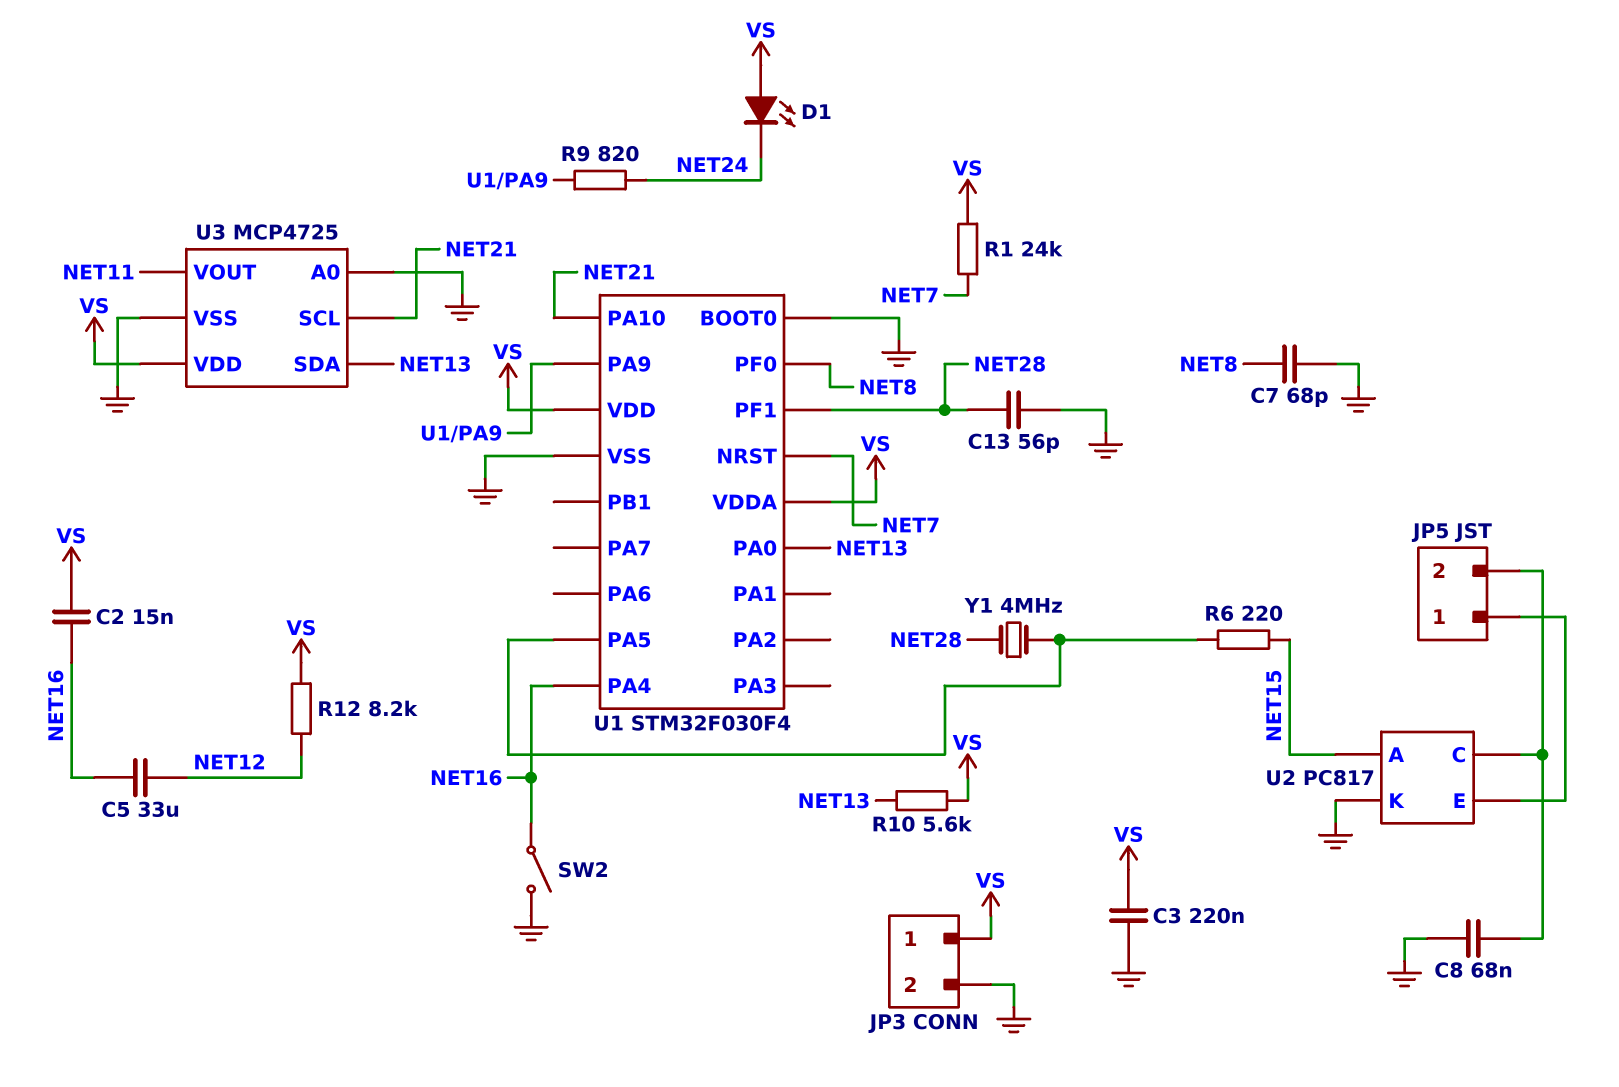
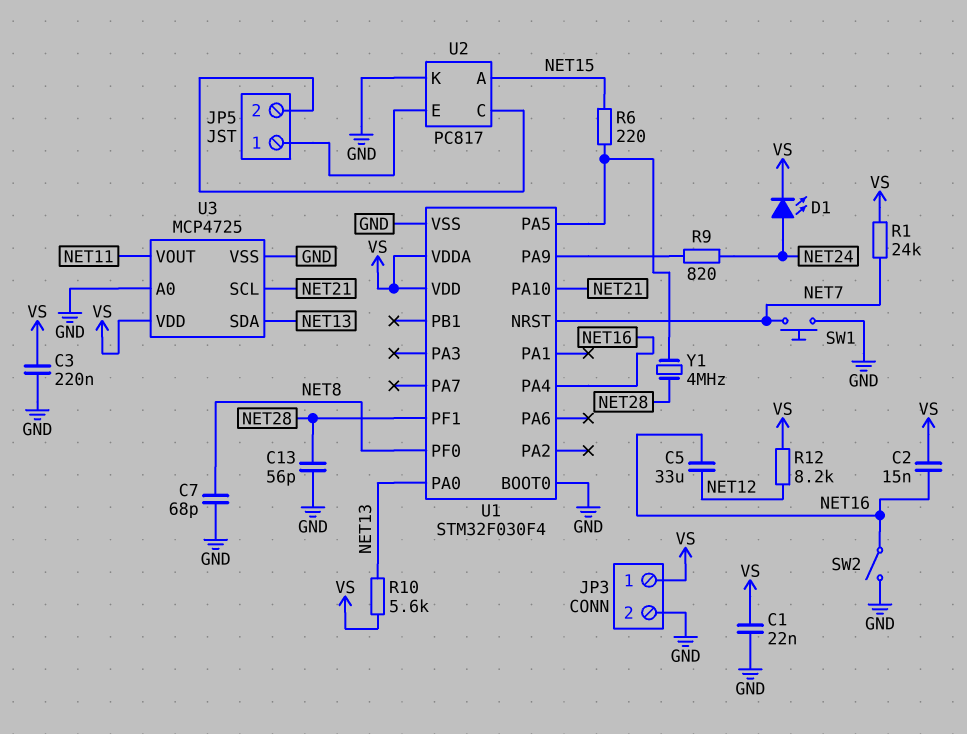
C1: none -> 22nF (GND, VS)
C8: 68nF (GND, JP5/2) -> none
D1: LED (A VS, K NET24) -> LED (A NET24, K VS)
SW1: none -> button (GND, NET7)

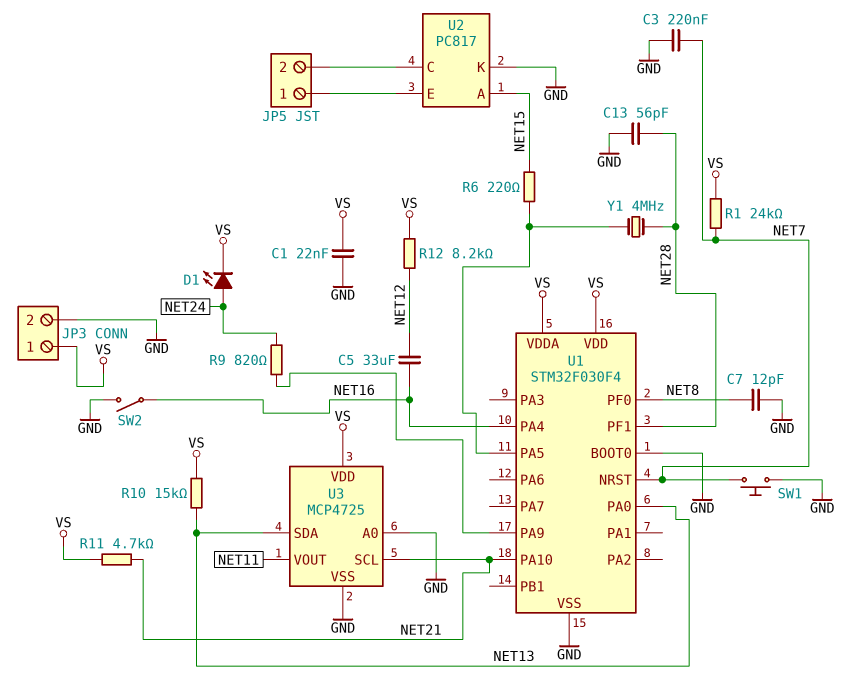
C2: 15nF (NET16, VS) -> none
C3: 220nF (GND, VS) -> 220nF (GND, NET7)
C7: 68pF (GND, NET8) -> 12pF (GND, NET8)
R10: 5.6k (NET13, VS) -> 15k (NET13, VS)
R11: none -> 4.7k (NET21, VS)

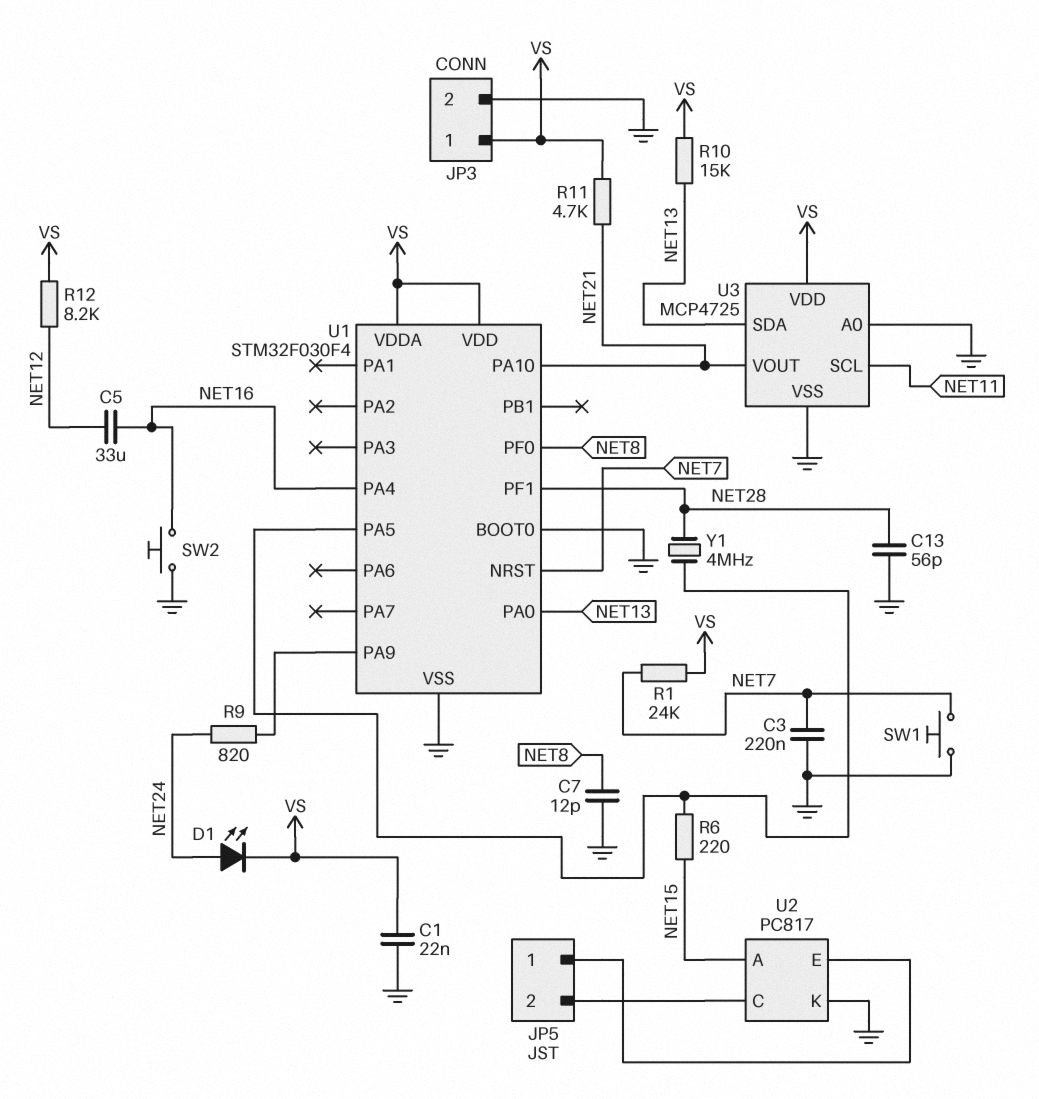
SW2: switch (GND, NET16) -> button (GND, NET16)
U3 pin SCL: NET21 -> NET11
U3 pin VOUT: NET11 -> NET21

